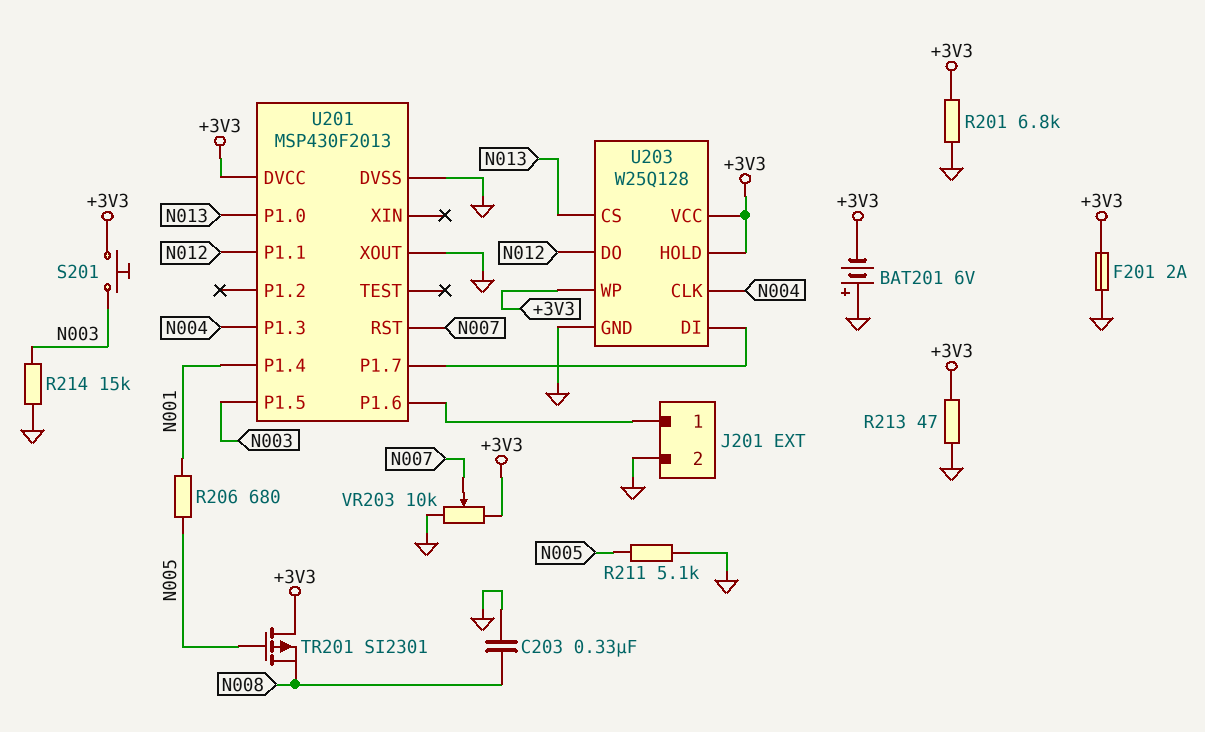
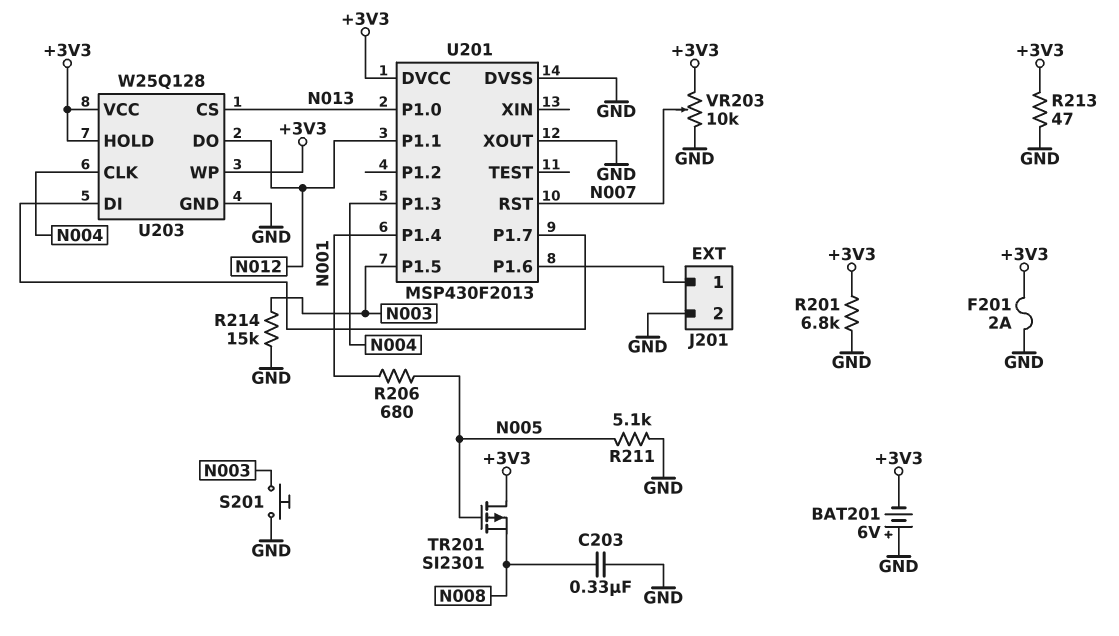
S201: button (+3V3, N003) -> button (GND, N003)

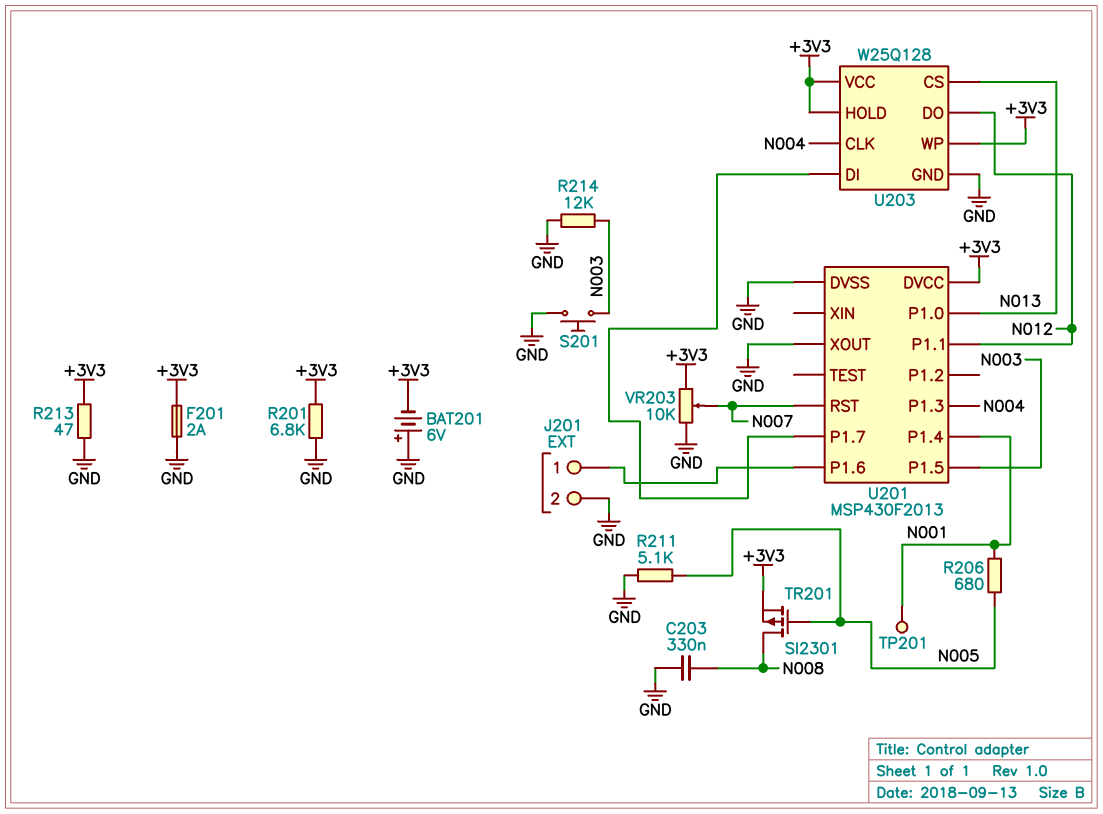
R214: 15k (GND, N003) -> 12k (GND, N003)
TP201: none -> test point (N001)
TR201: PMOS SI2301 (G N005, D +3V3, S N008) -> PMOS SI2301 (G N005, D N008, S +3V3)

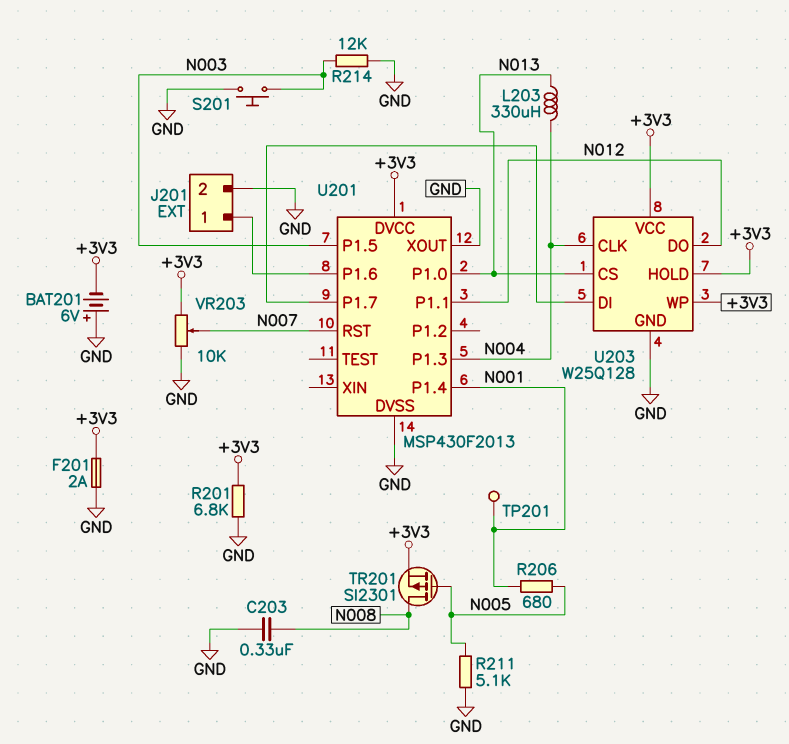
L203: none -> 330uH (N004, N013)
R213: 47 (+3V3, GND) -> none

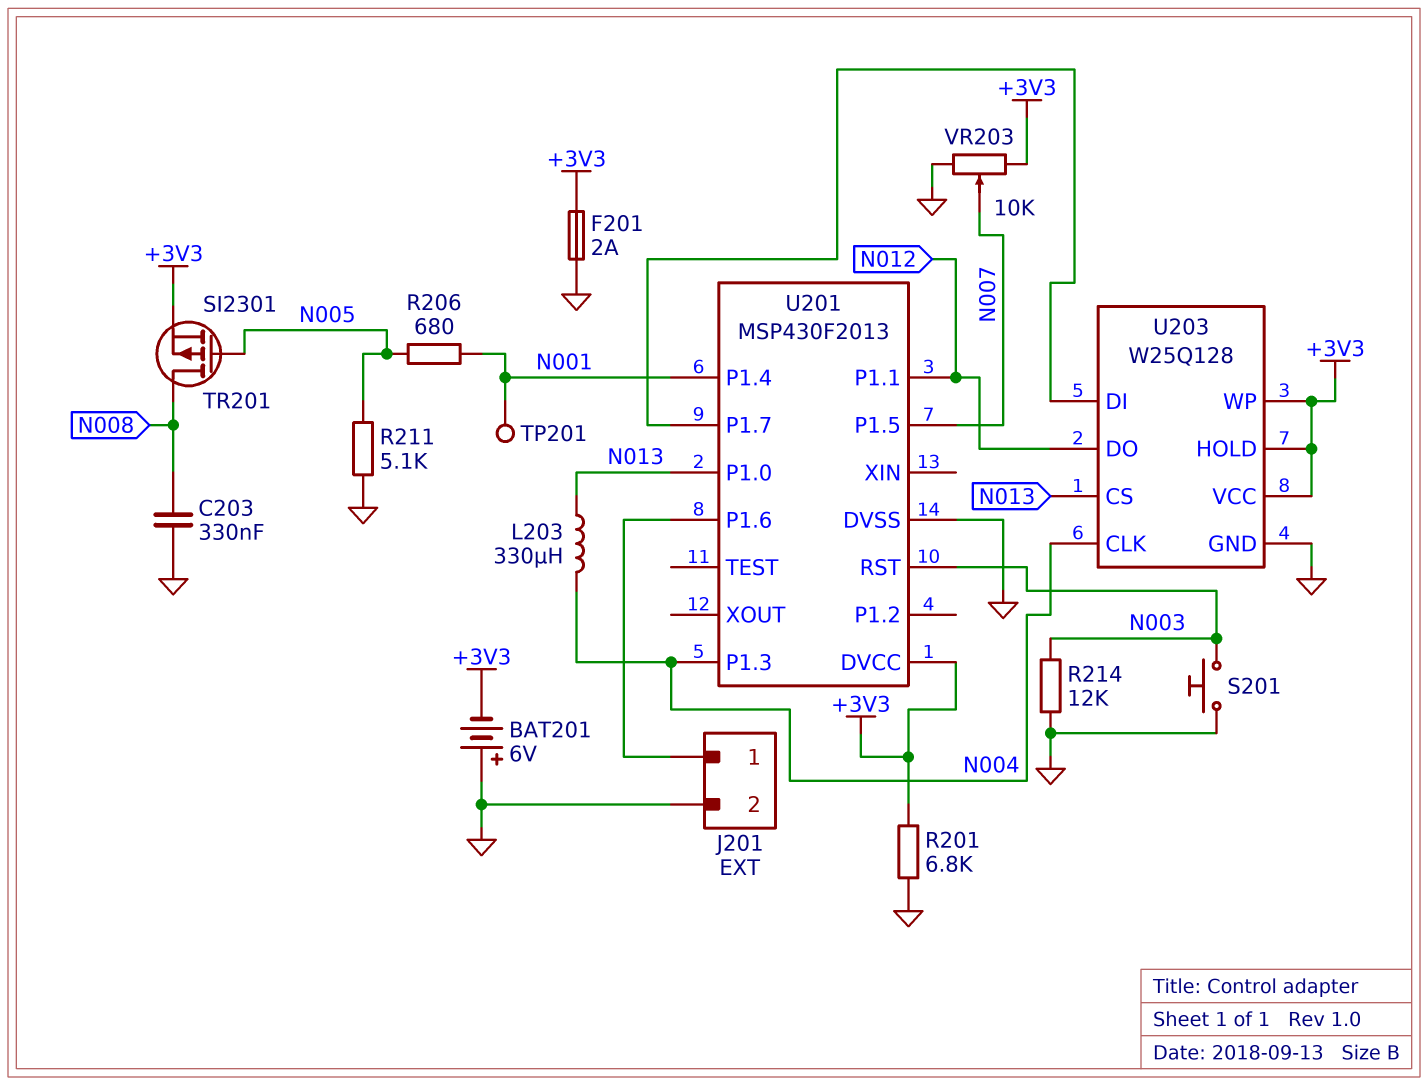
U201 pin P1.5: N003 -> N007
U201 pin RST: N007 -> N003
U201 pin XOUT: GND -> none

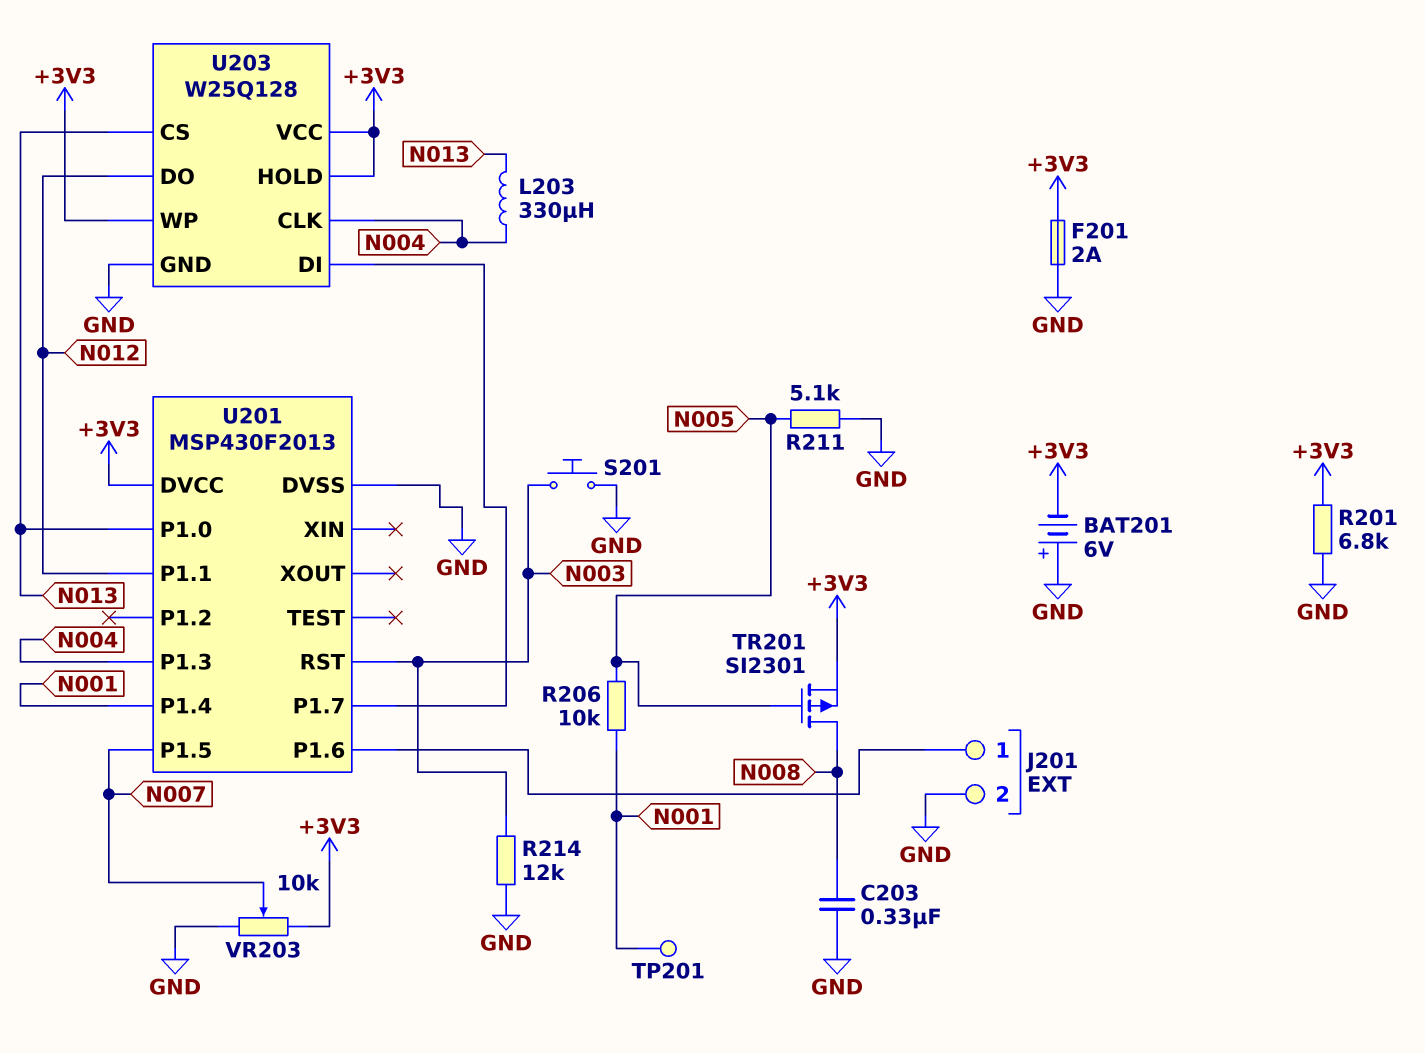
R206: 680 (N001, N005) -> 10k (N001, N005)

